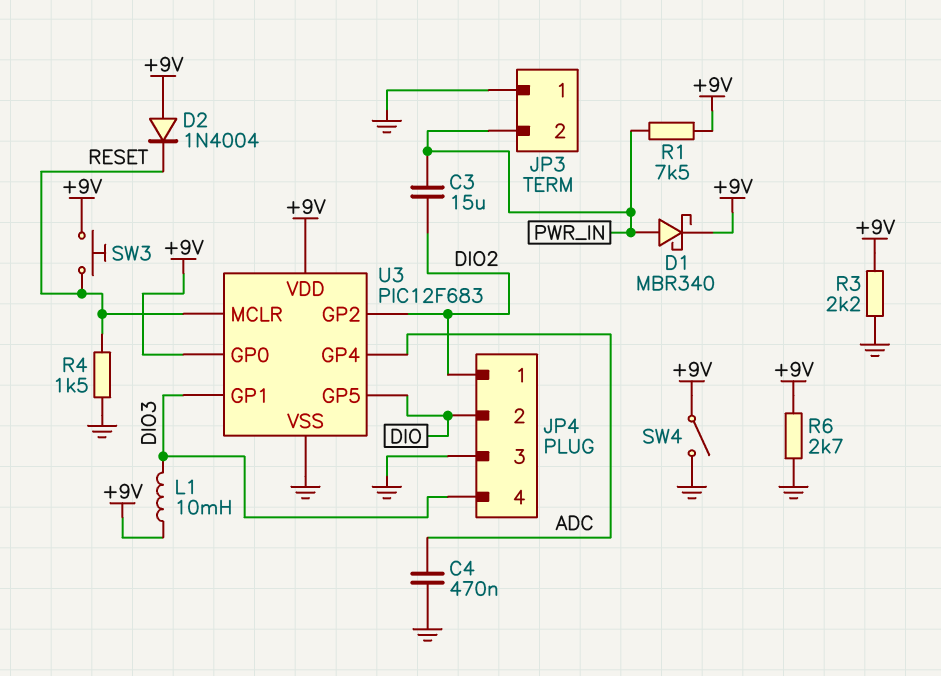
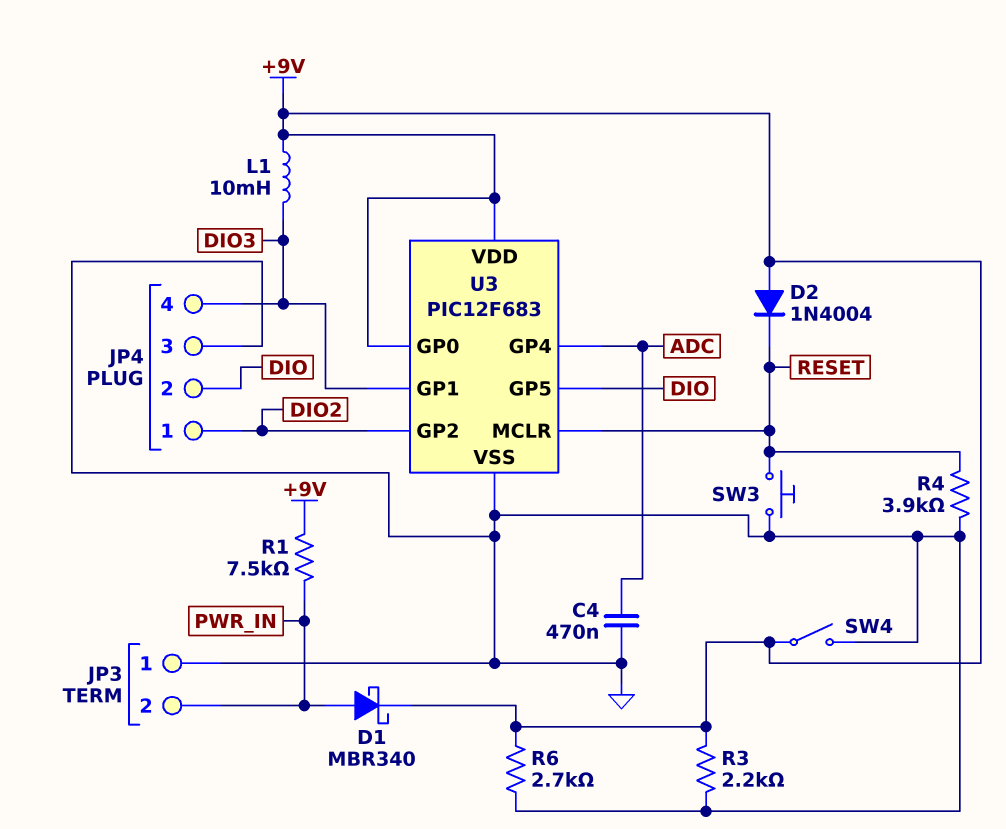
C3: 15uF (DIO2, PWR_IN) -> none
R4: 1.5k (GND, RESET) -> 3.9k (GND, RESET)
SW3: button (+9V, RESET) -> button (GND, RESET)

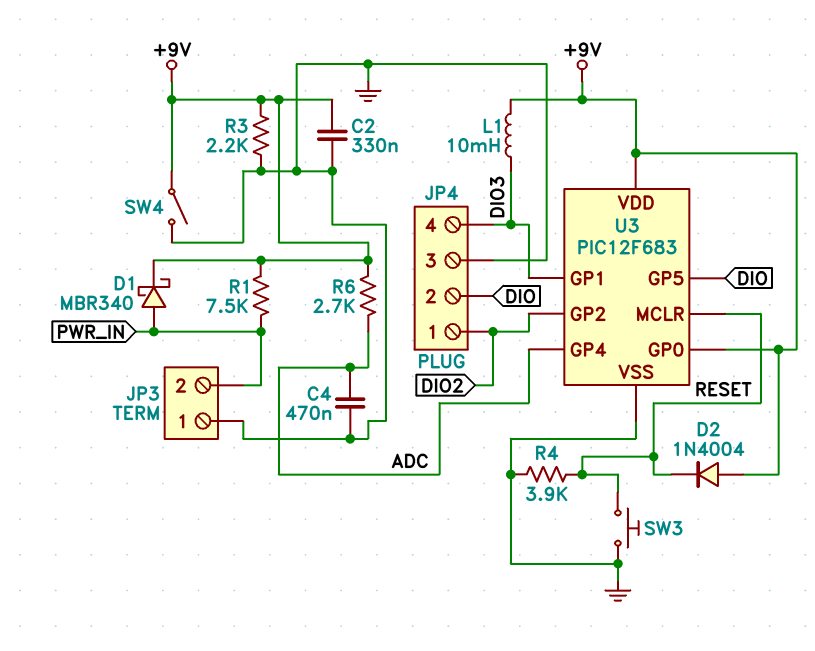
C2: none -> 330nF (+9V, GND)
R6: 2.7k (+9V, GND) -> 2.7k (+9V, ADC)

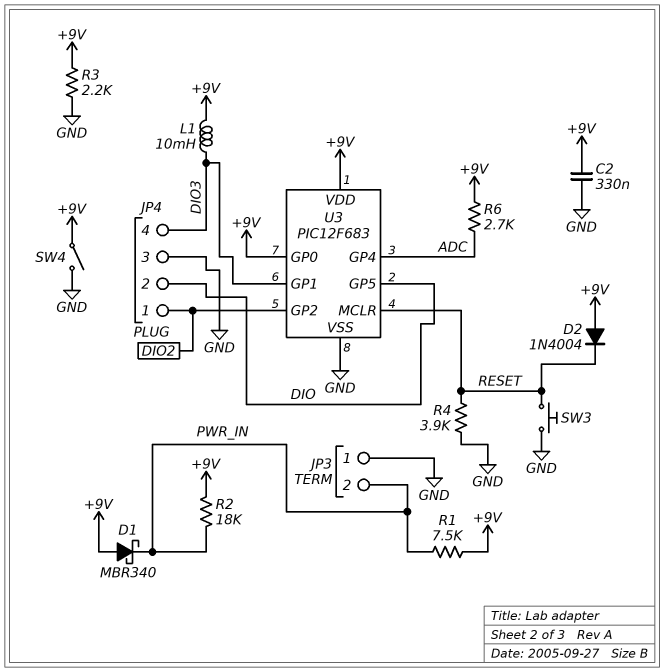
C4: 470nF (ADC, GND) -> none
D1: schottky MBR340 (A PWR_IN, K +9V) -> schottky MBR340 (A +9V, K PWR_IN)
R2: none -> 18k (+9V, PWR_IN)

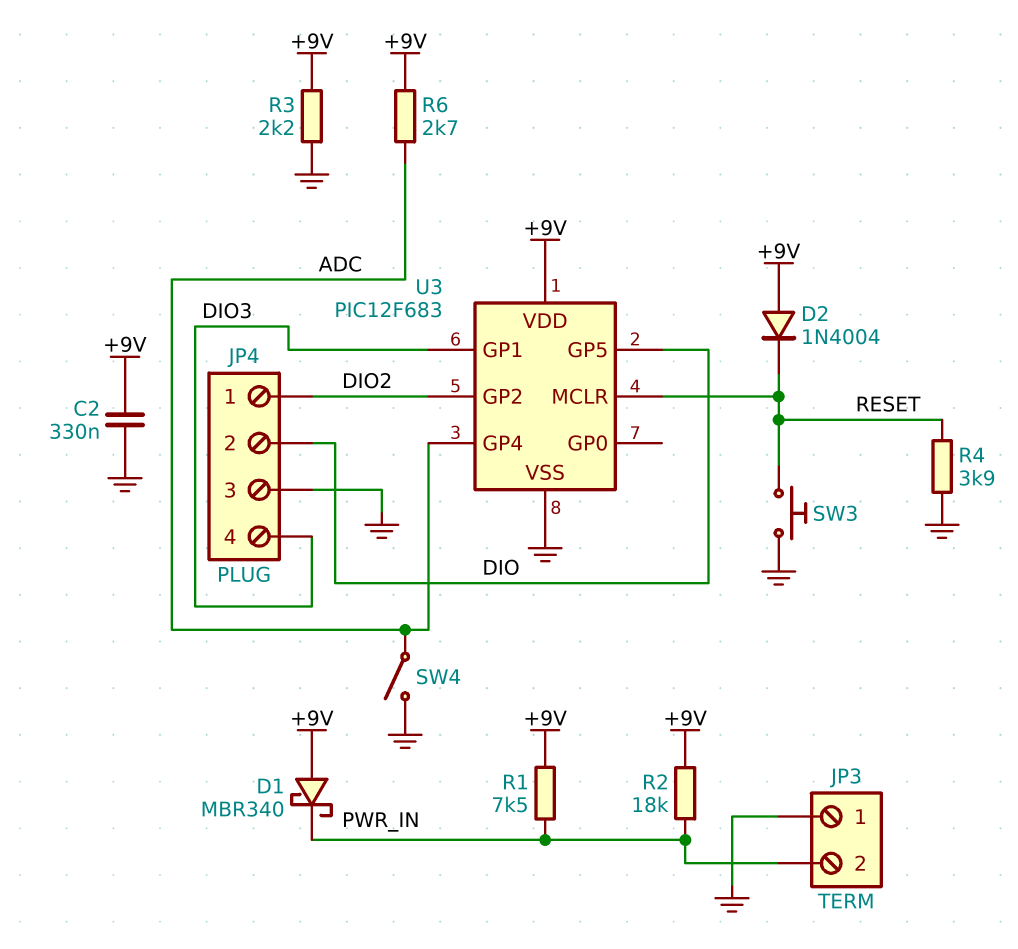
L1: 10mH (+9V, DIO3) -> none
SW4: switch (+9V, GND) -> switch (ADC, GND)
U3 pin GP0: +9V -> none

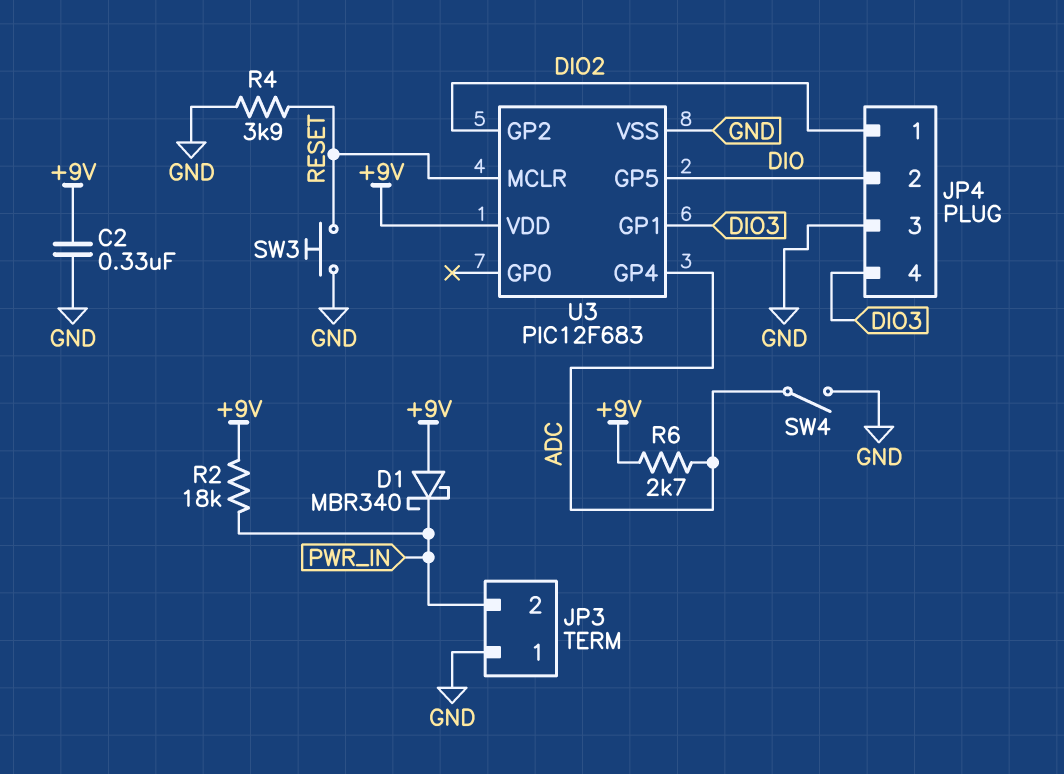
D2: diode 1N4004 (A +9V, K RESET) -> none
R1: 7.5k (+9V, PWR_IN) -> none
R3: 2.2k (+9V, GND) -> none

